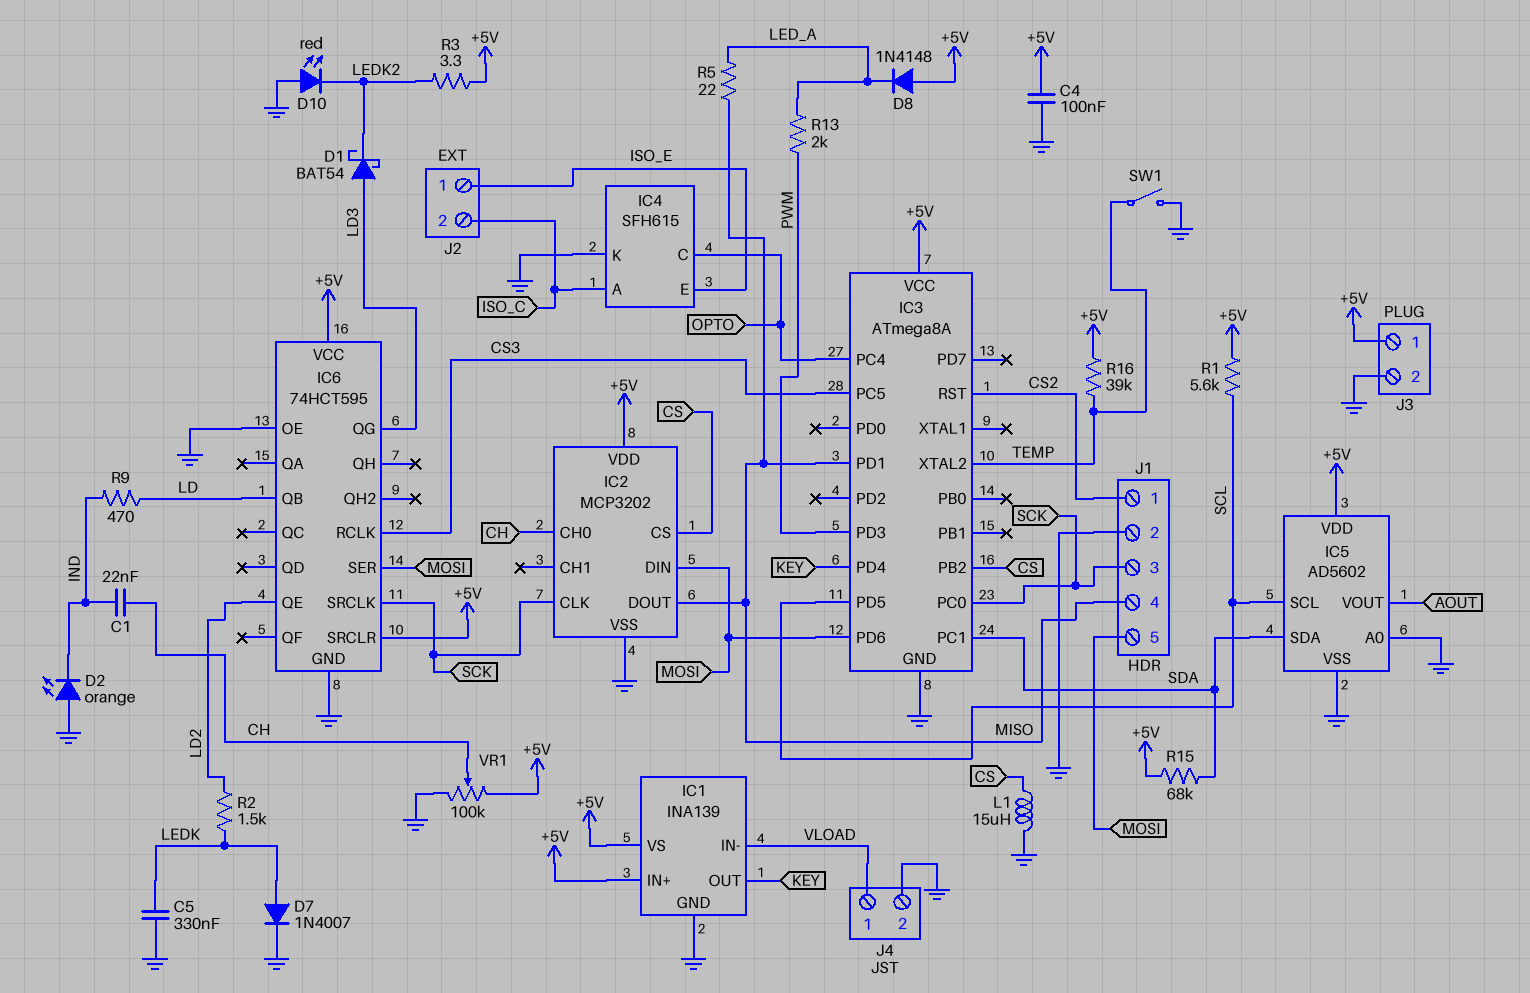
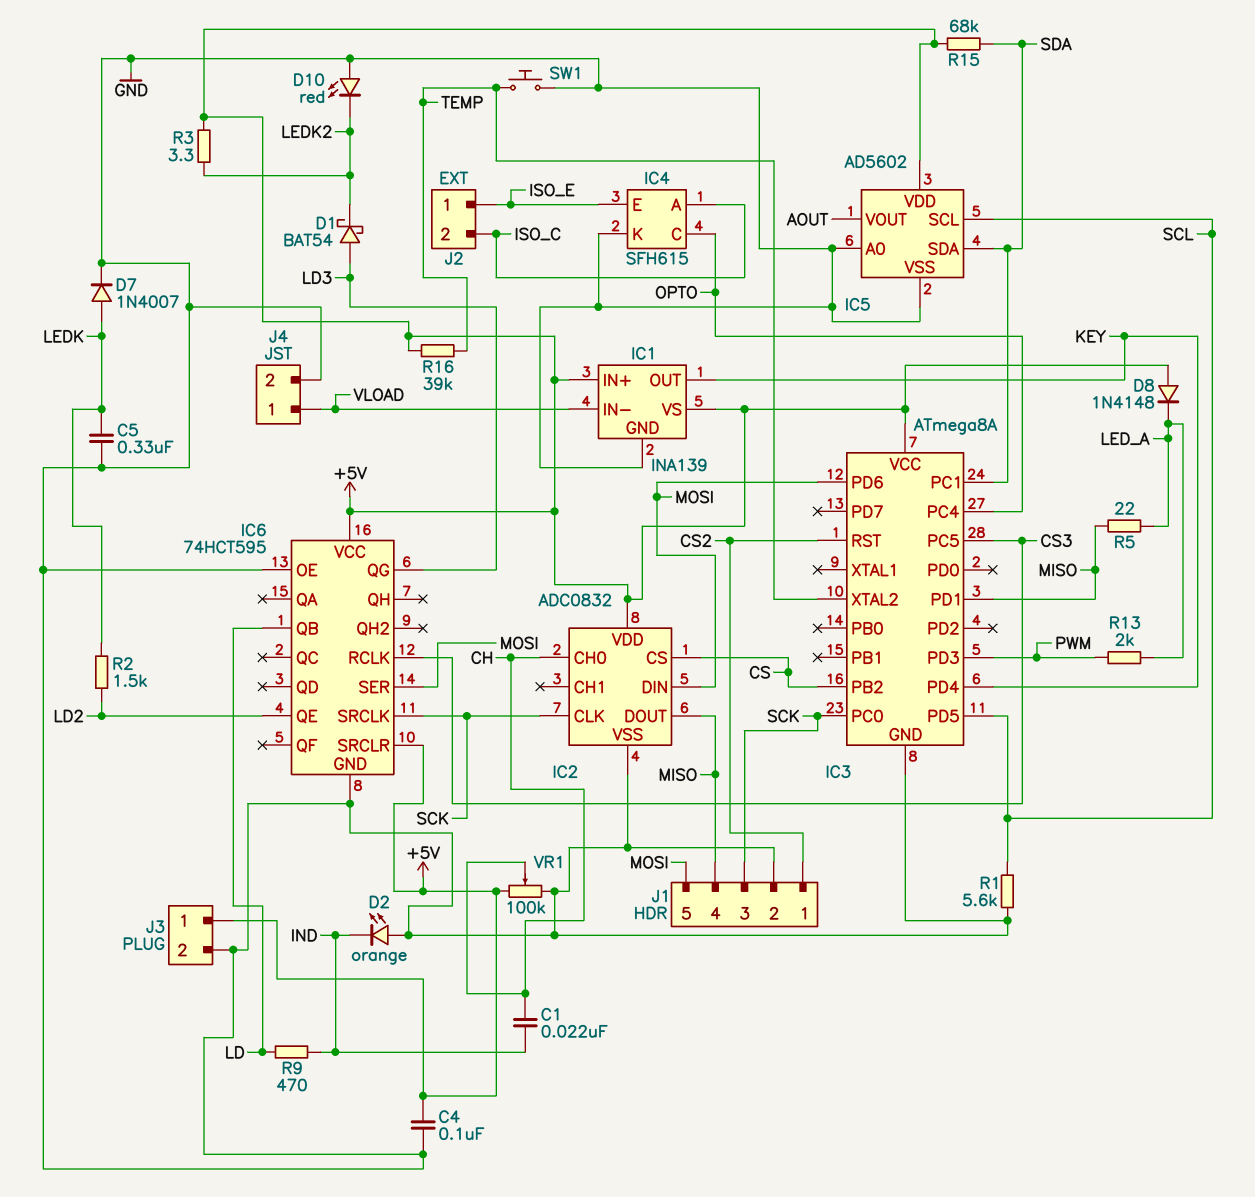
IC2: MCP3202 -> ADC0832
L1: 15uH (CS, GND) -> none
R1: 5.6k (+5V, SCL) -> 5.6k (GND, SCL)
SW1: switch (GND, TEMP) -> button (GND, TEMP)

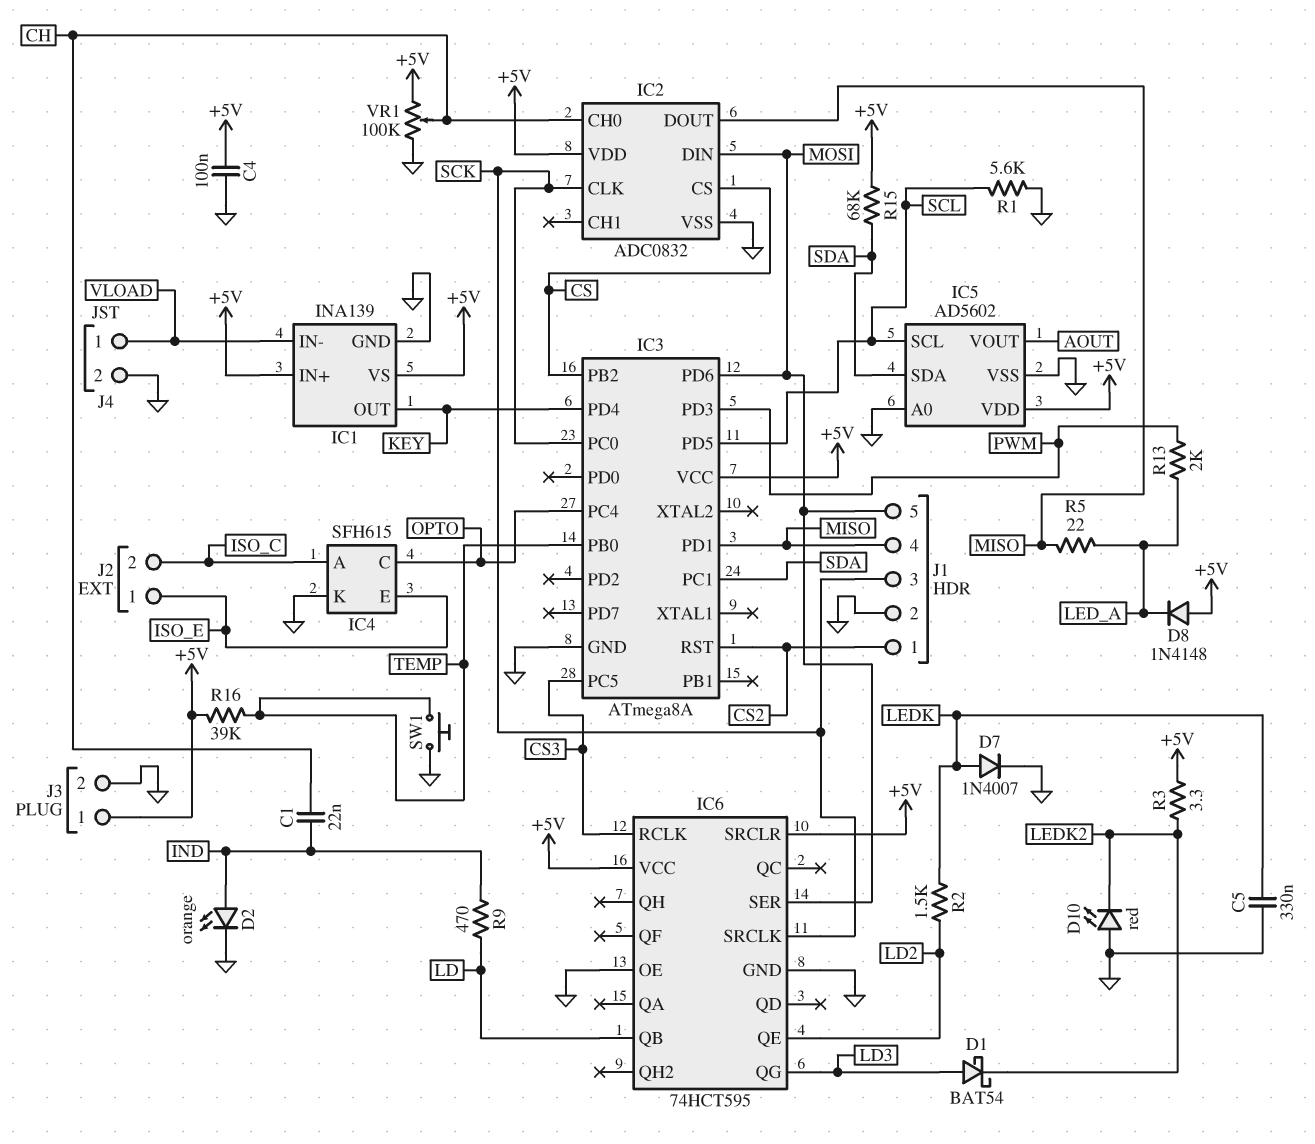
D2: LED orange (A GND, K IND) -> LED orange (A IND, K GND)
IC3 pin PB0: none -> TEMP
IC3 pin XTAL2: TEMP -> none

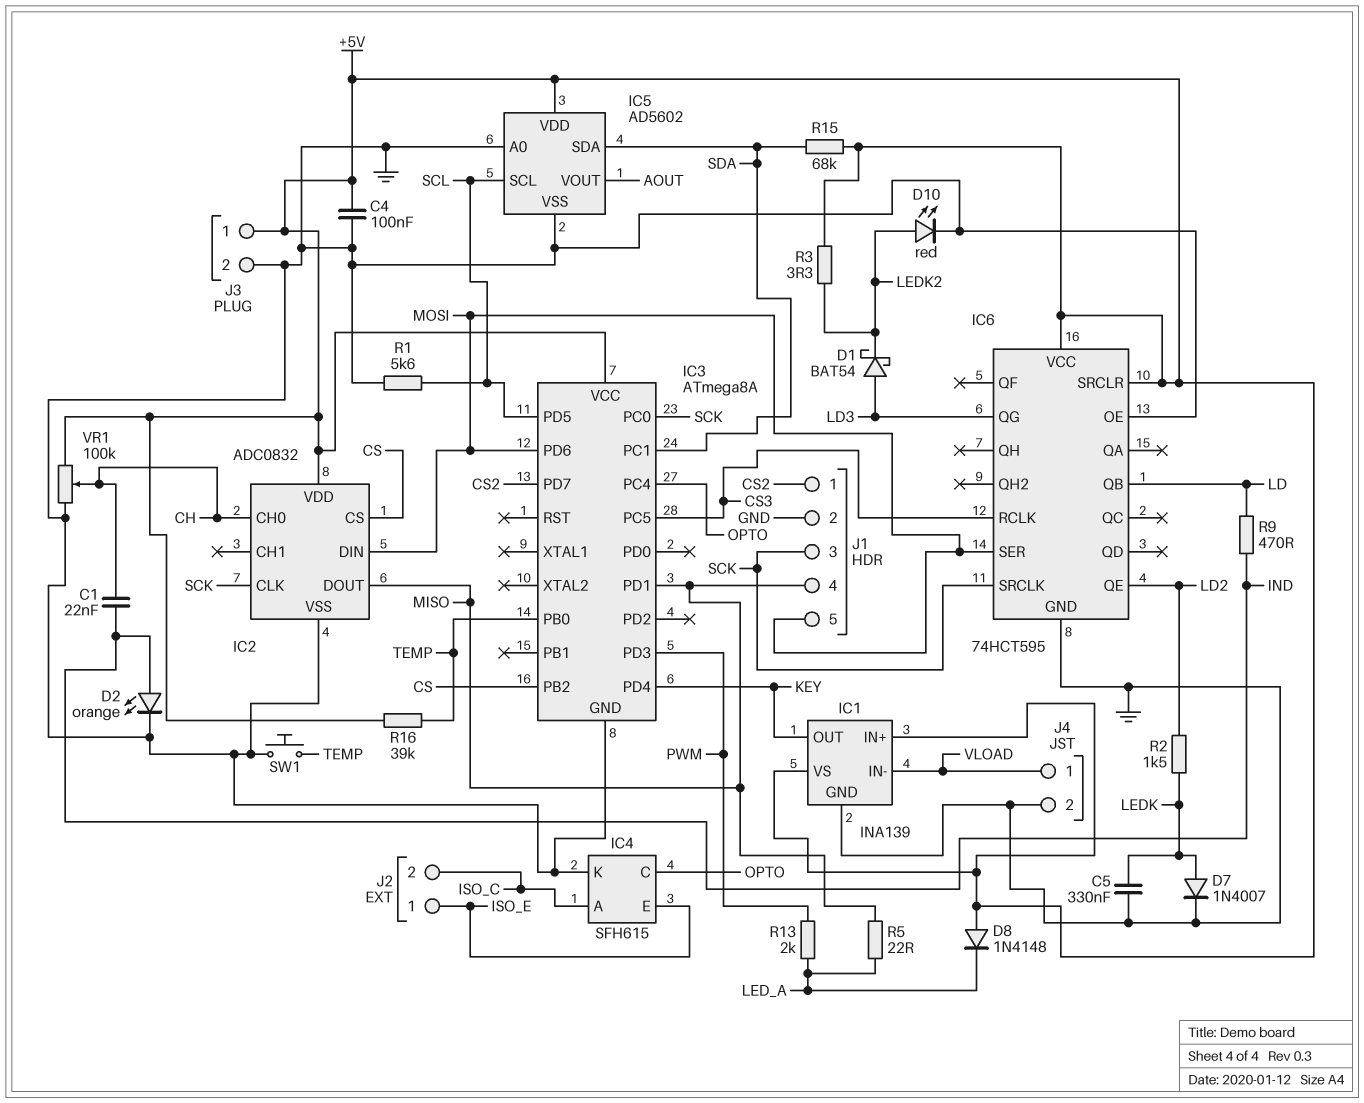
D10: LED red (A GND, K LEDK2) -> LED red (A LEDK2, K GND)
IC3 pin PD7: none -> CS2
IC3 pin RST: CS2 -> none

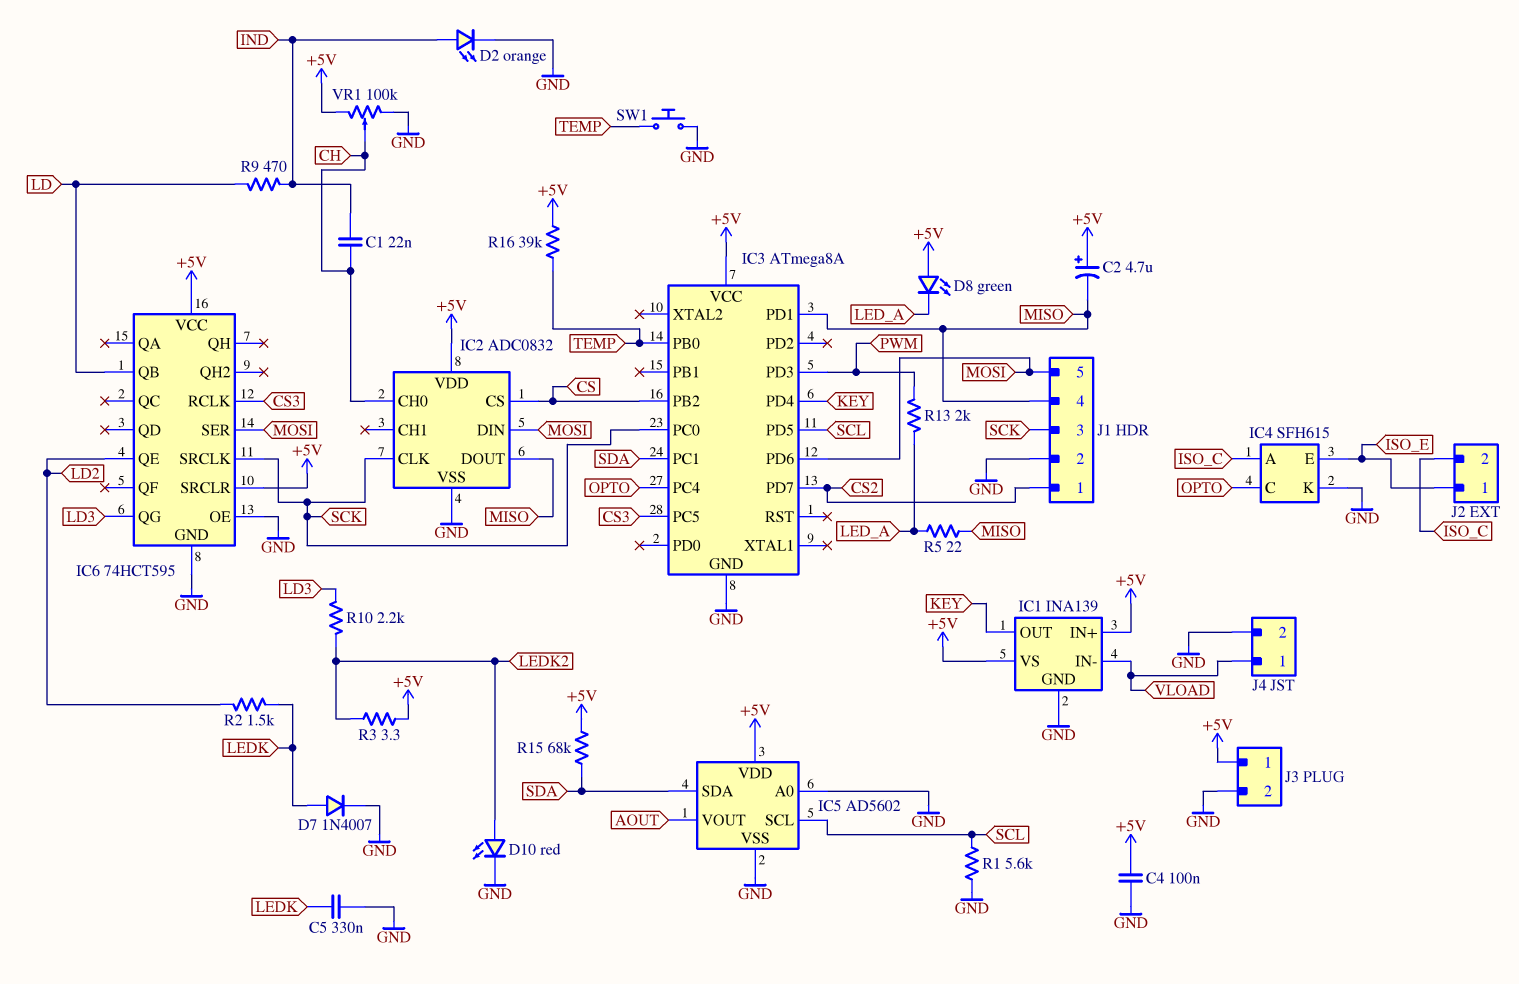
C2: none -> 4.7uF (plus +5V, minus MISO)
D1: schottky BAT54 (A LD3, K LEDK2) -> none
D8: diode 1N4148 (A +5V, K LED_A) -> LED green (A +5V, K LED_A)
R10: none -> 2.2k (LD3, LEDK2)

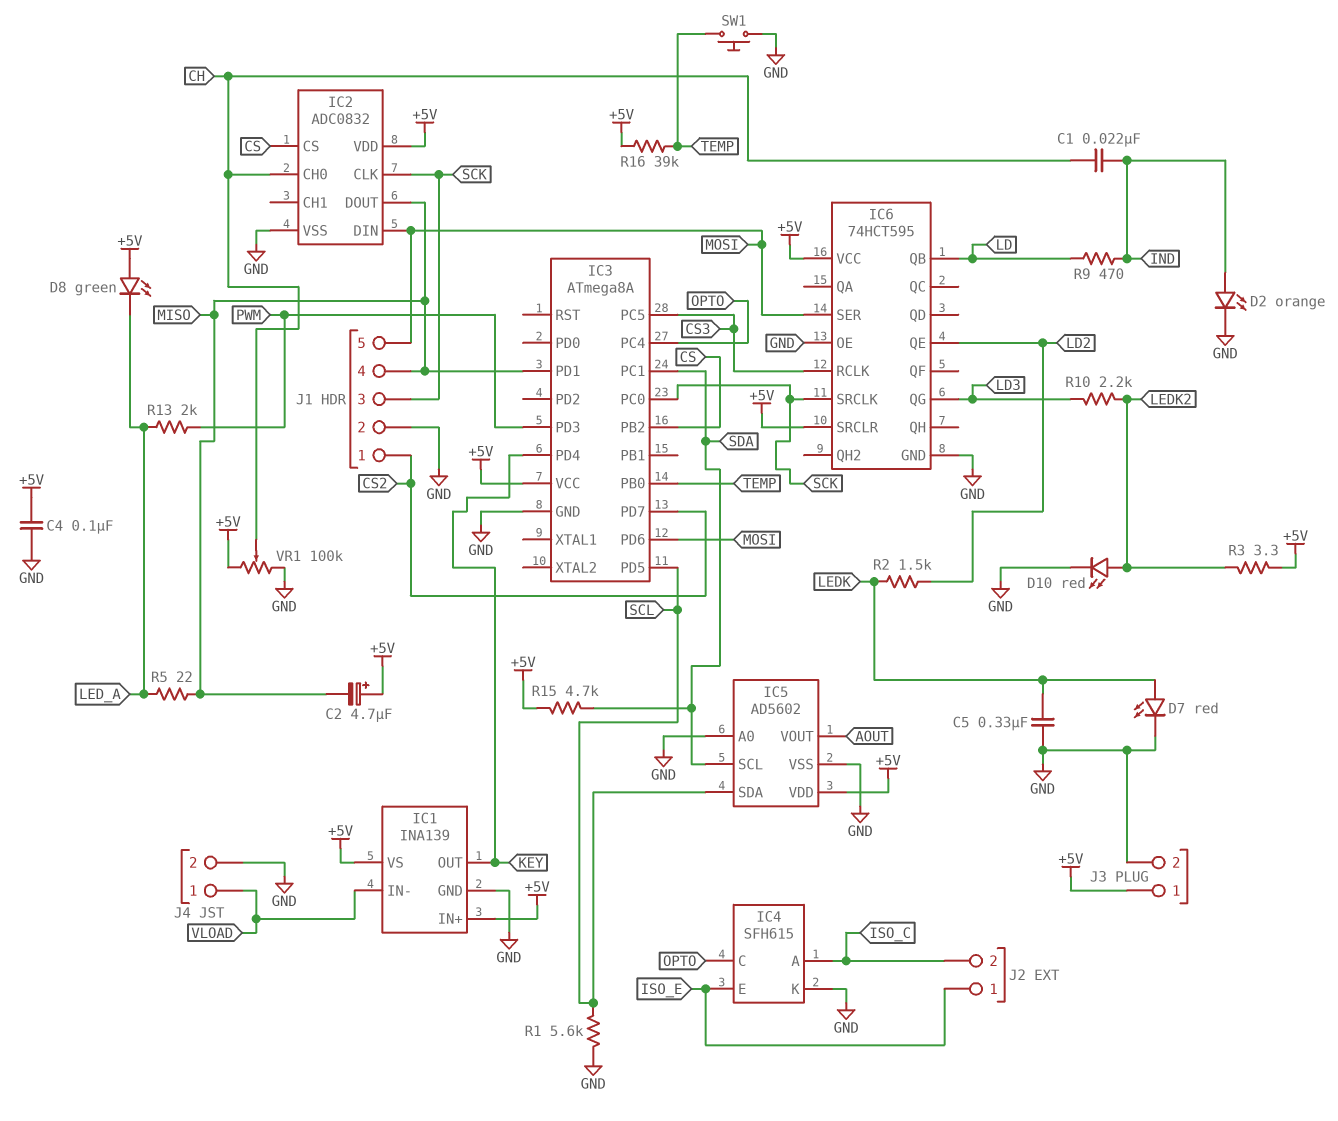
D7: diode 1N4007 (A LEDK, K GND) -> LED red (A LEDK, K GND)
IC5 pin SCL: SCL -> SDA
IC5 pin SDA: SDA -> SCL
R15: 68k (+5V, SDA) -> 4.7k (+5V, SDA)

